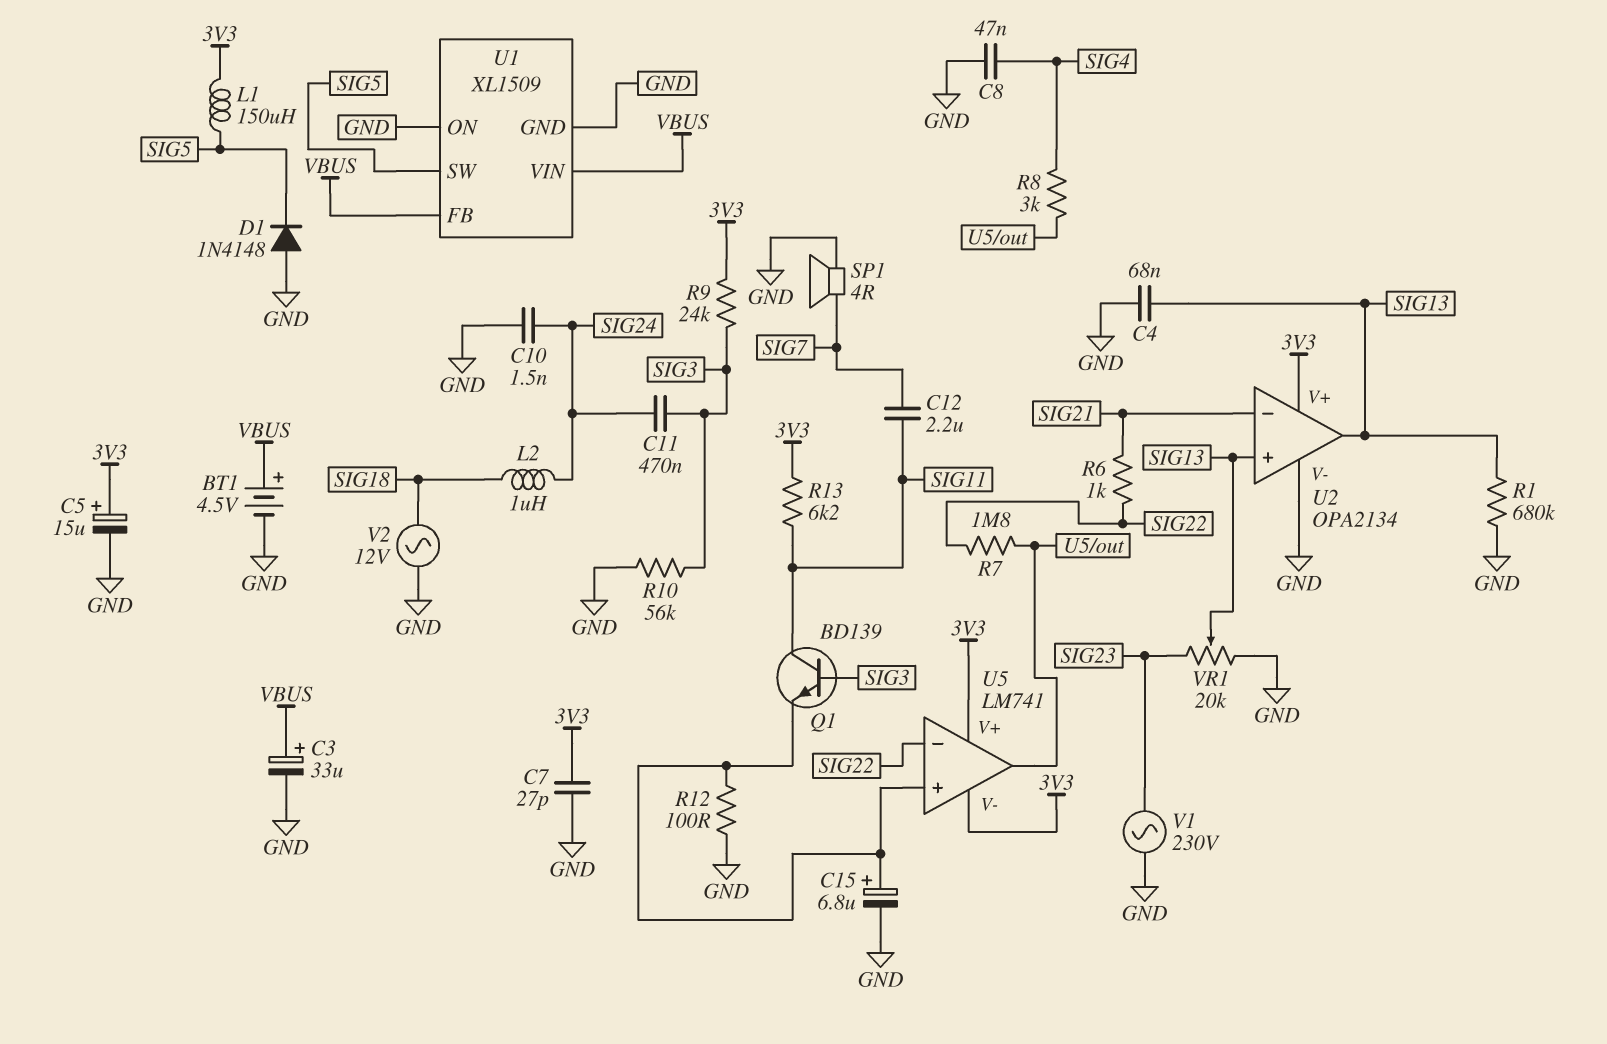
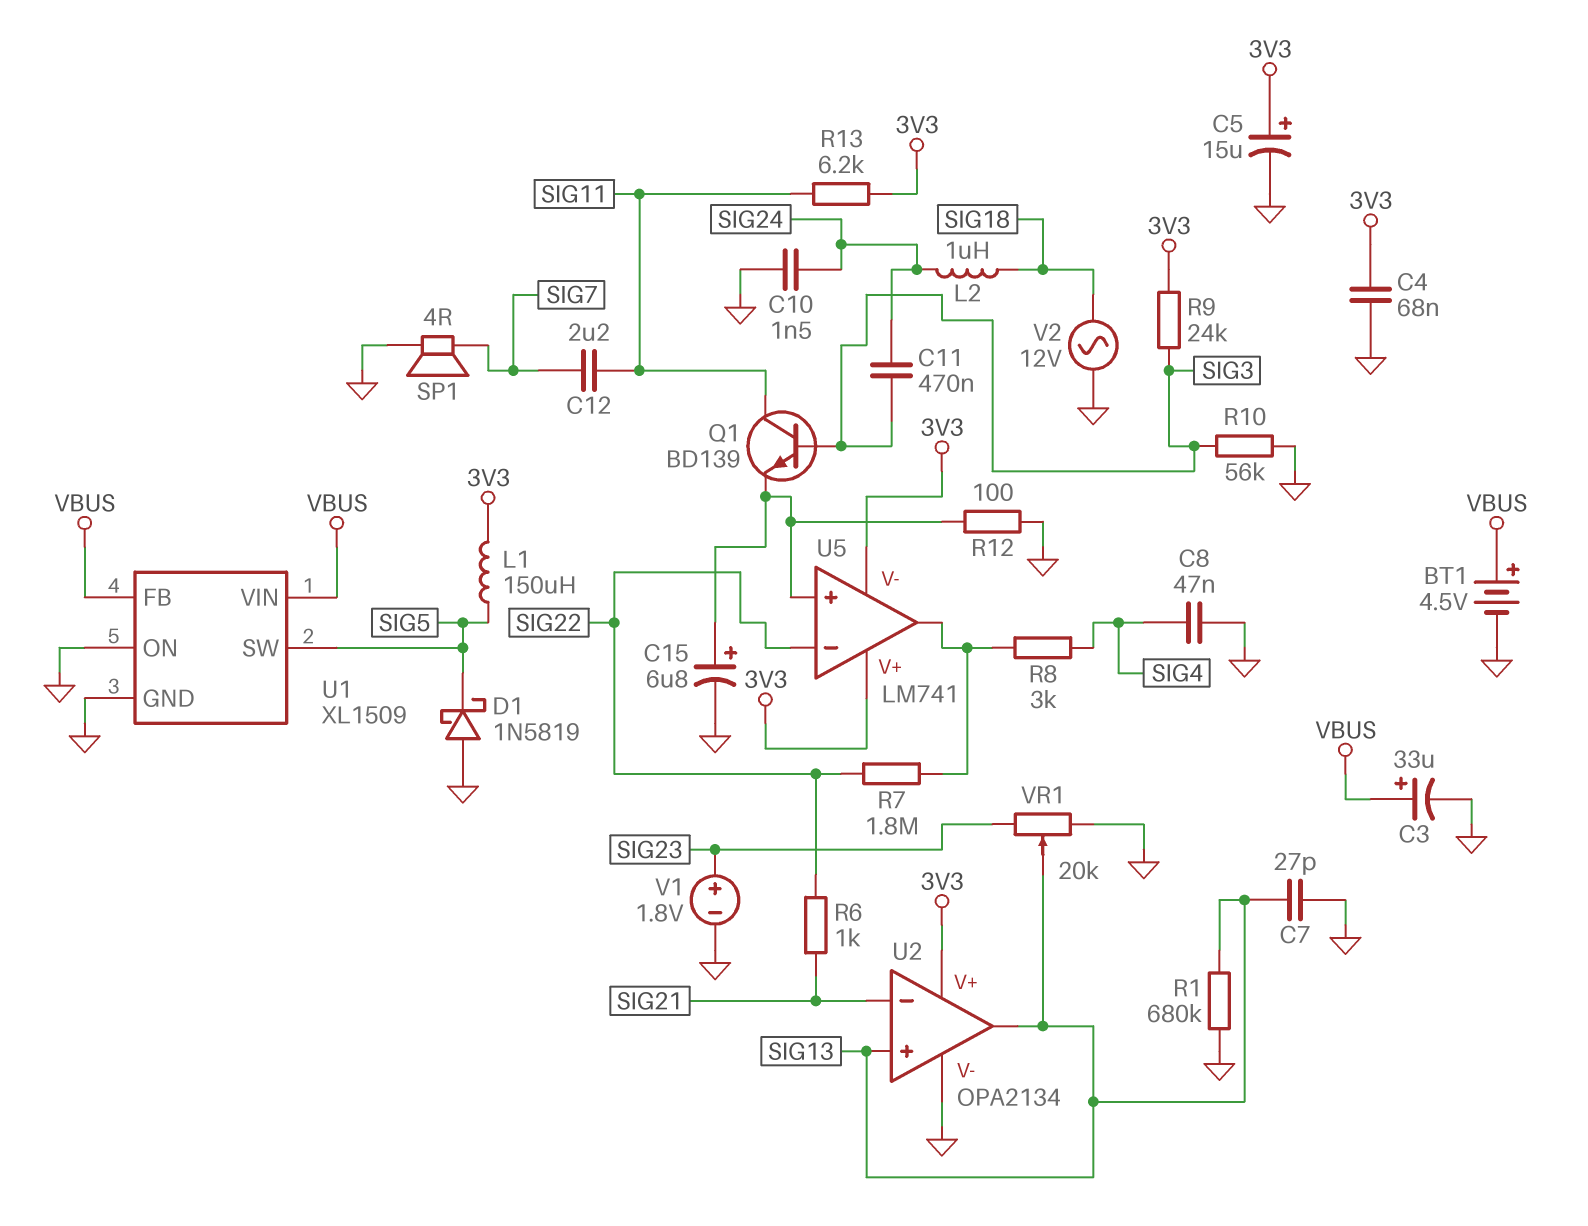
C4: 68nF (GND, SIG13) -> 68nF (3V3, GND)
C7: 27pF (3V3, GND) -> 27pF (GND, SIG13)
D1: diode 1N4148 (A GND, K SIG5) -> schottky 1N5819 (A GND, K SIG5)
V1: AC 230V (GND, SIG23) -> 1.8V (plus SIG23, minus GND)

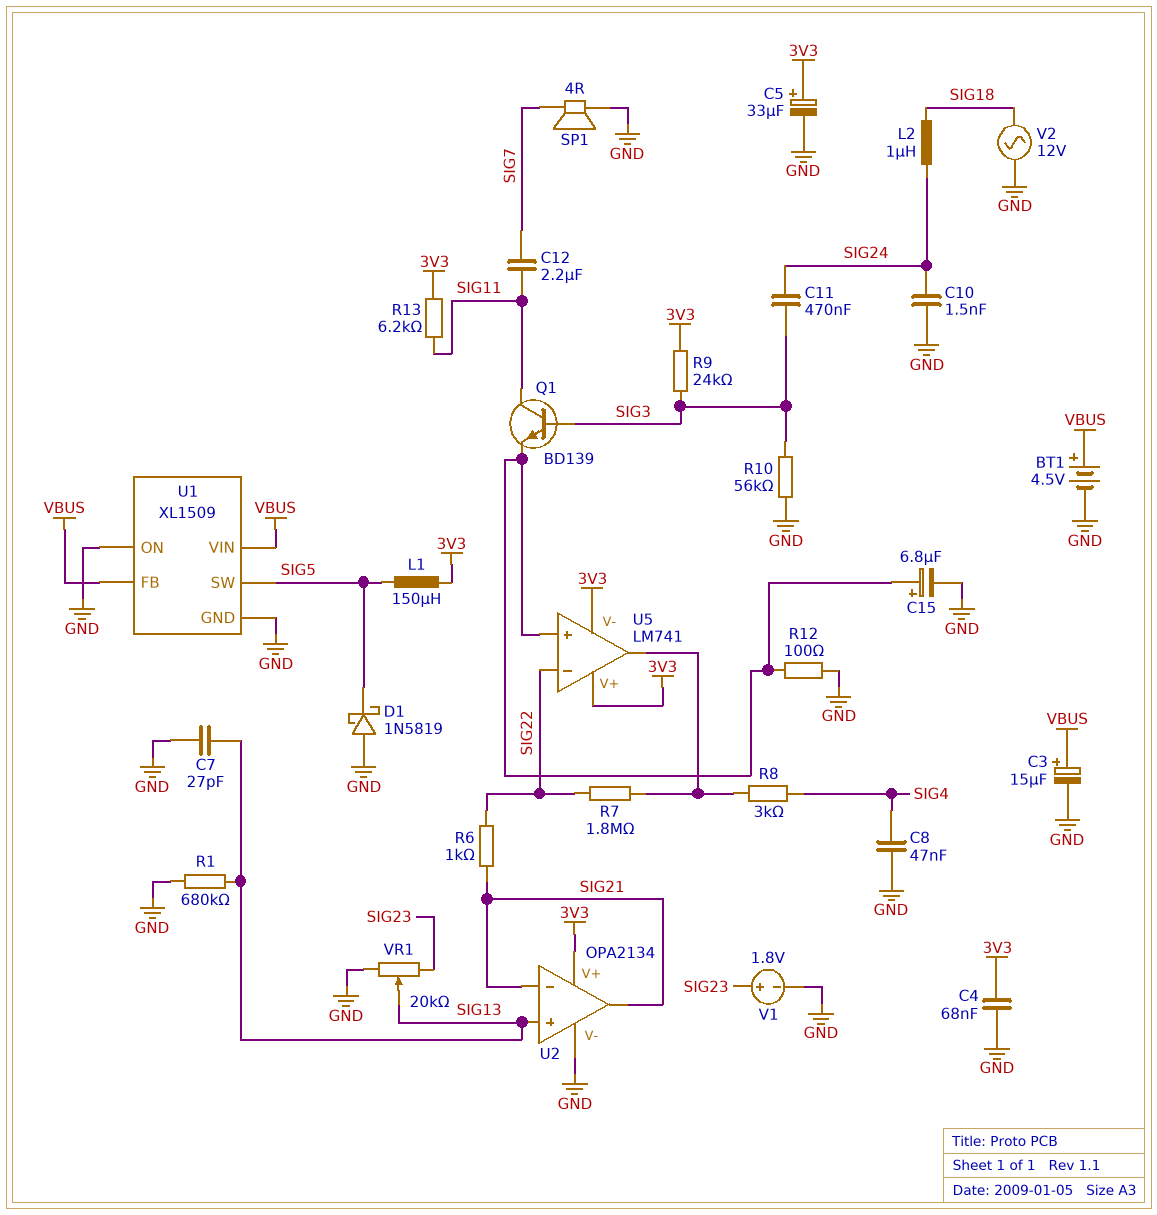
C3: 33uF (plus VBUS, minus GND) -> 15uF (plus VBUS, minus GND)
C5: 15uF (plus 3V3, minus GND) -> 33uF (plus 3V3, minus GND)
U2 pin out: SIG13 -> SIG21

